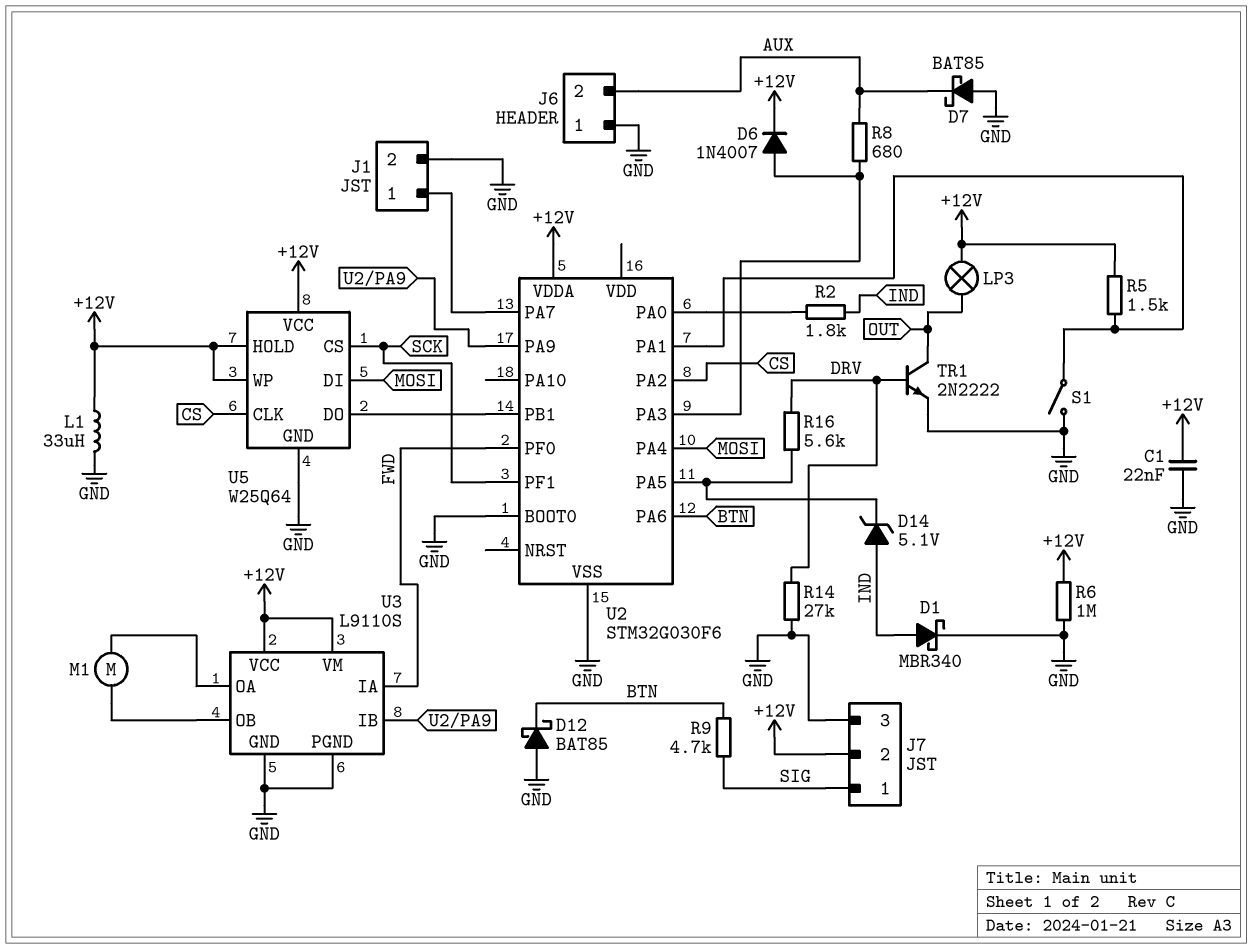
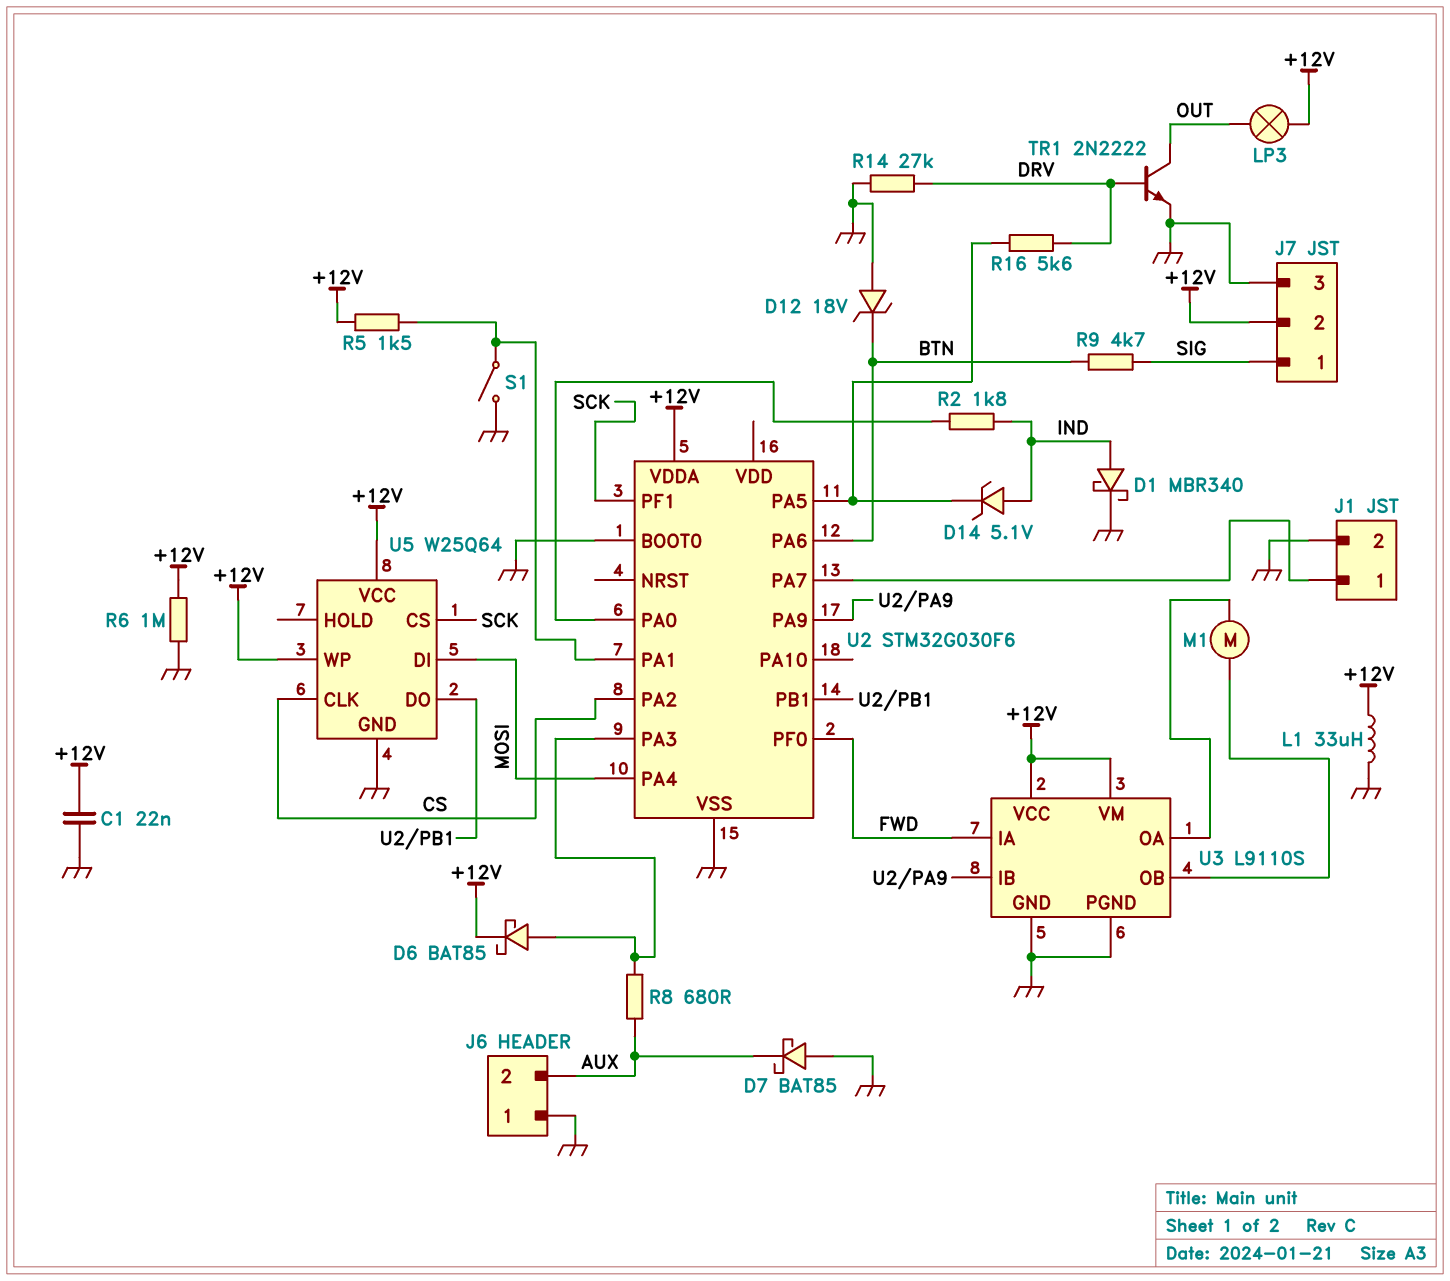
D6: diode 1N4007 (A U2/PA3, K +12V) -> schottky BAT85 (A U2/PA3, K +12V)
D12: schottky BAT85 (A GND, K BTN) -> zener 18V (A GND, K BTN)
U5 pin HOLD: +12V -> none

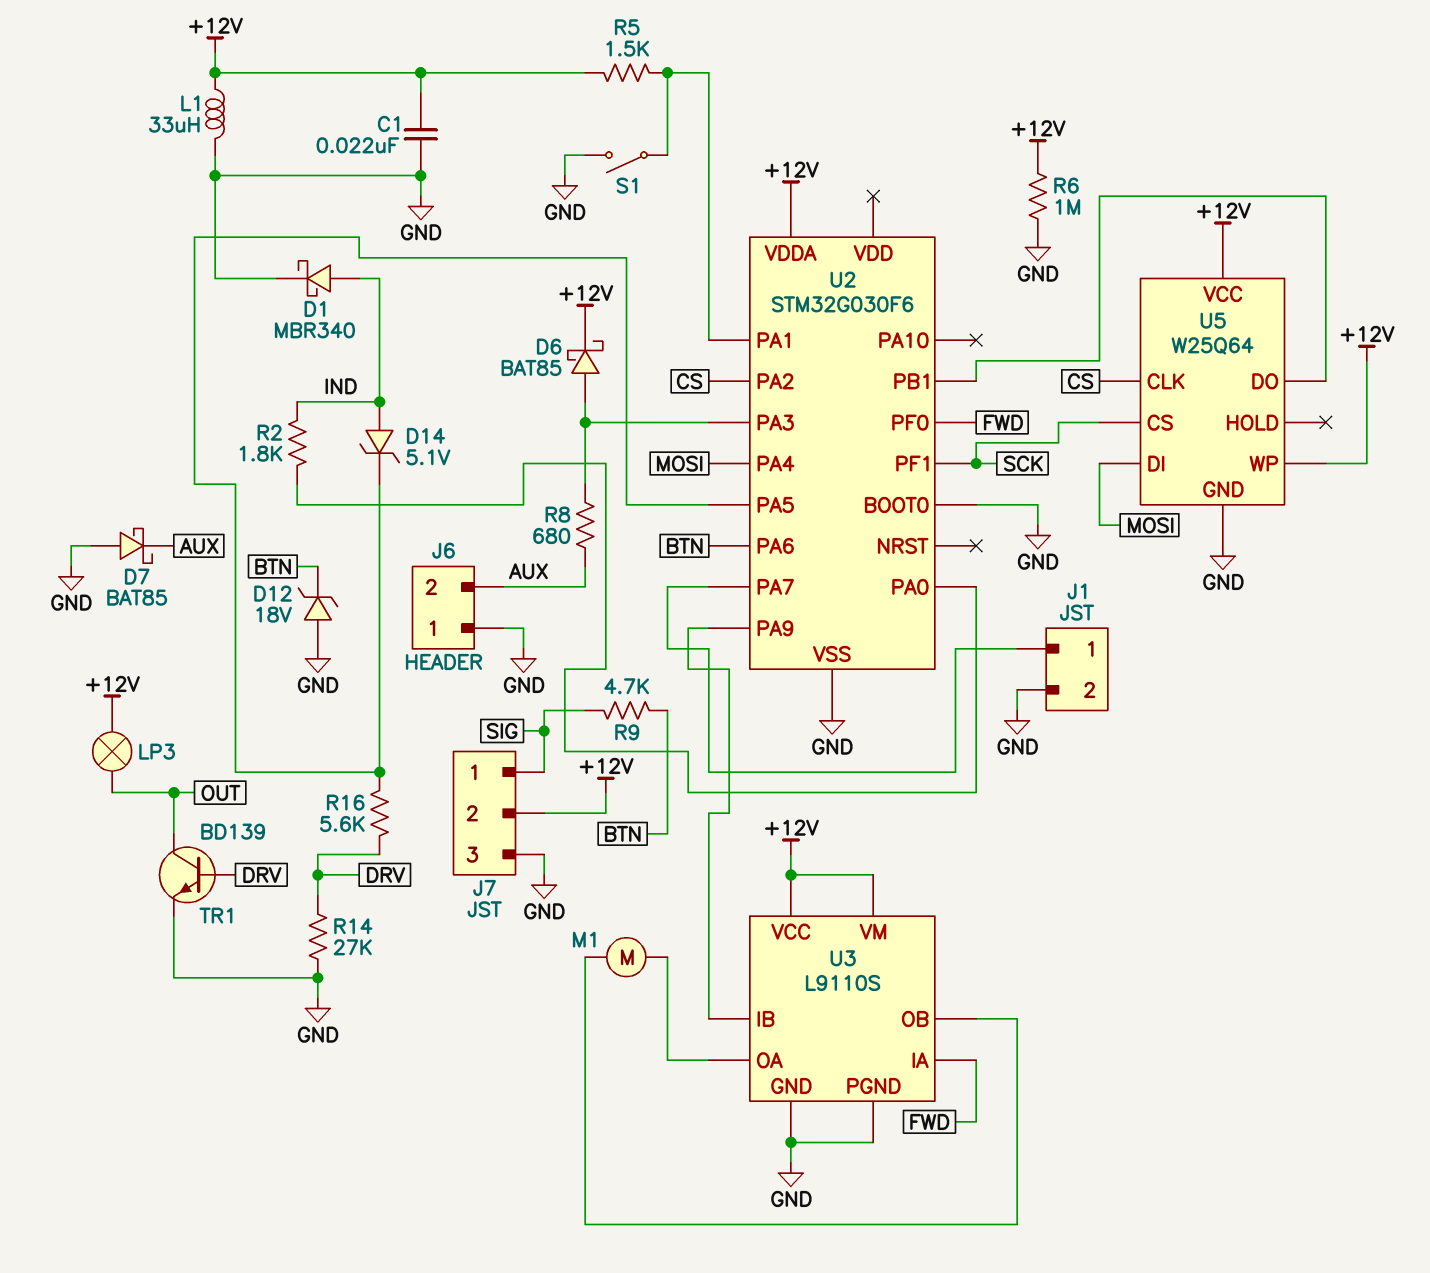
TR1: NPN 2N2222 (B DRV, C OUT, E GND) -> NPN BD139 (B DRV, C OUT, E GND)

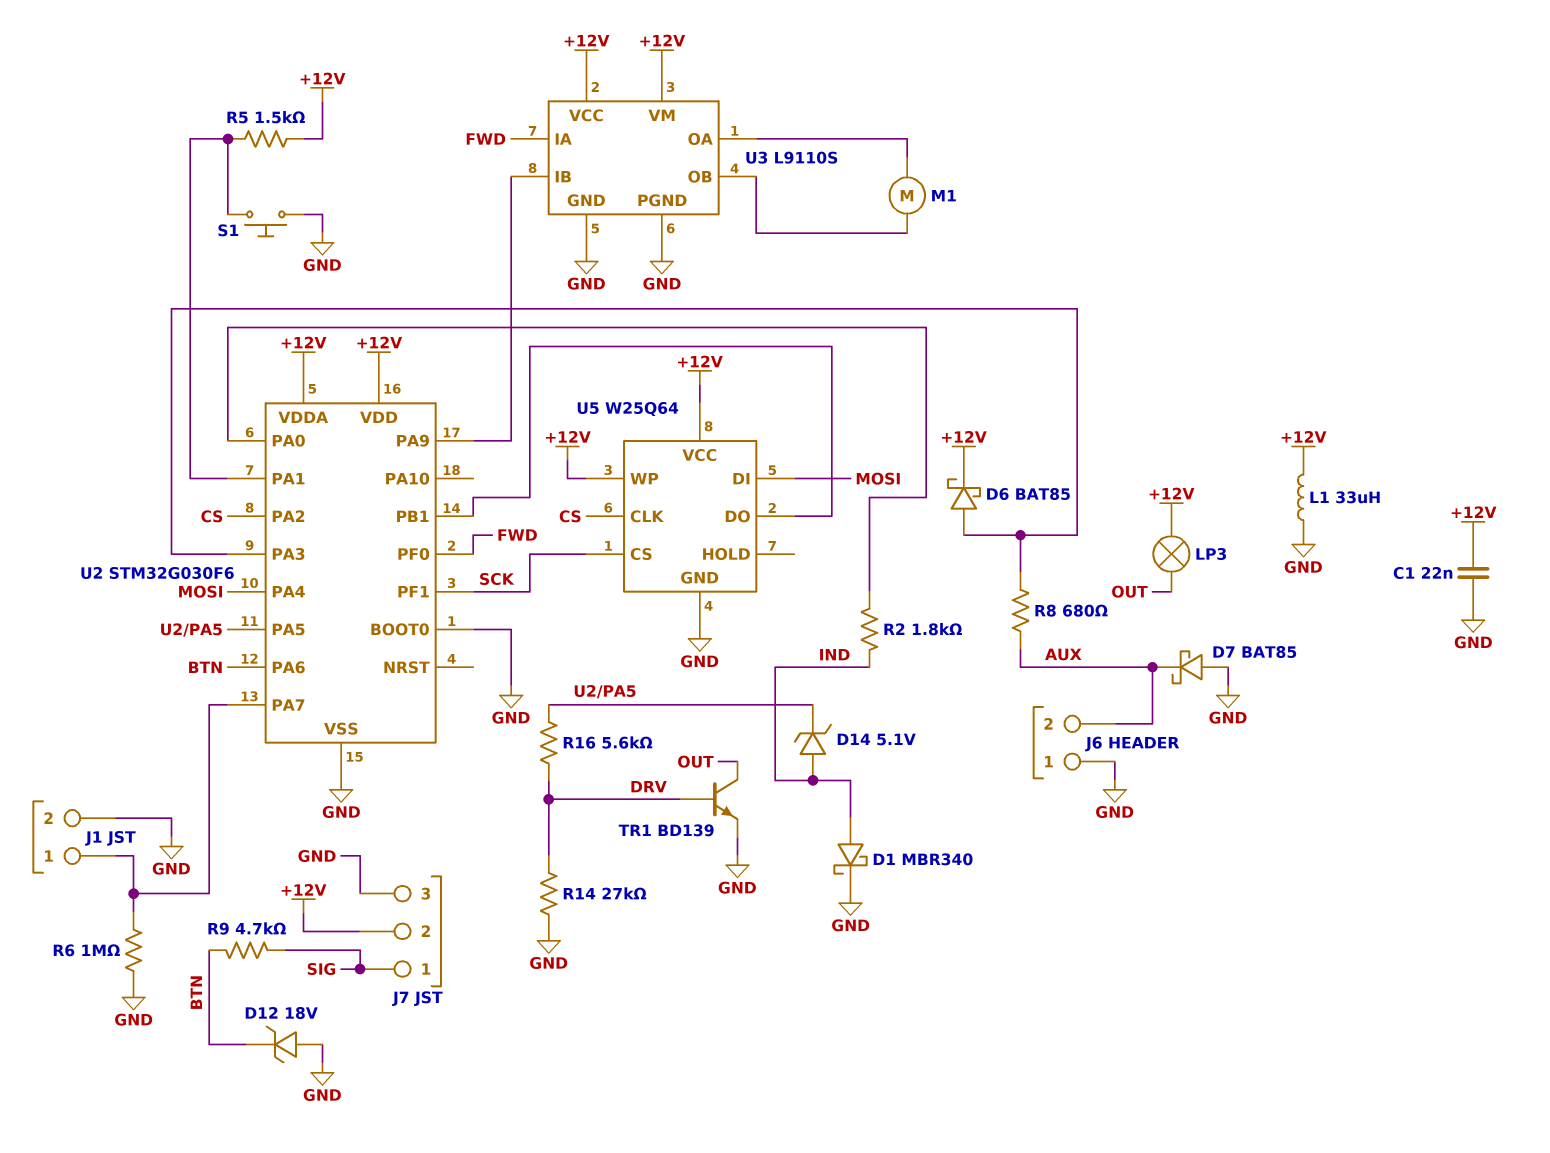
R6: 1M (+12V, GND) -> 1M (GND, J1/1)
S1: switch (GND, U2/PA1) -> button (GND, U2/PA1)
U2 pin VDD: none -> +12V

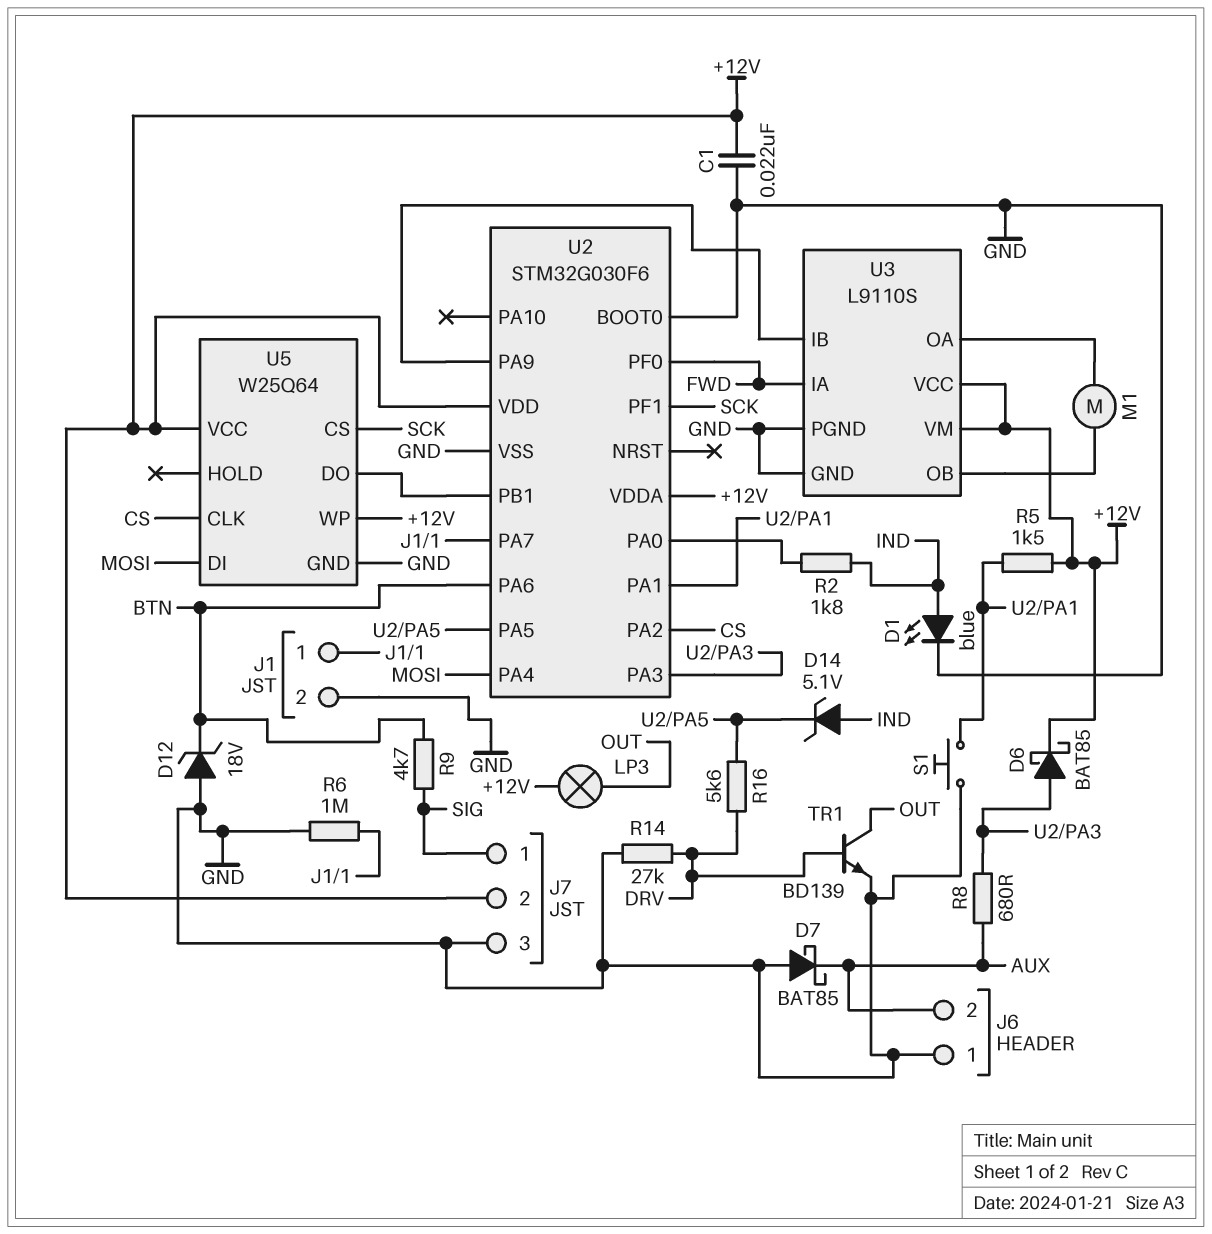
D1: schottky MBR340 (A IND, K GND) -> LED blue (A IND, K GND)
L1: 33uH (+12V, GND) -> none

